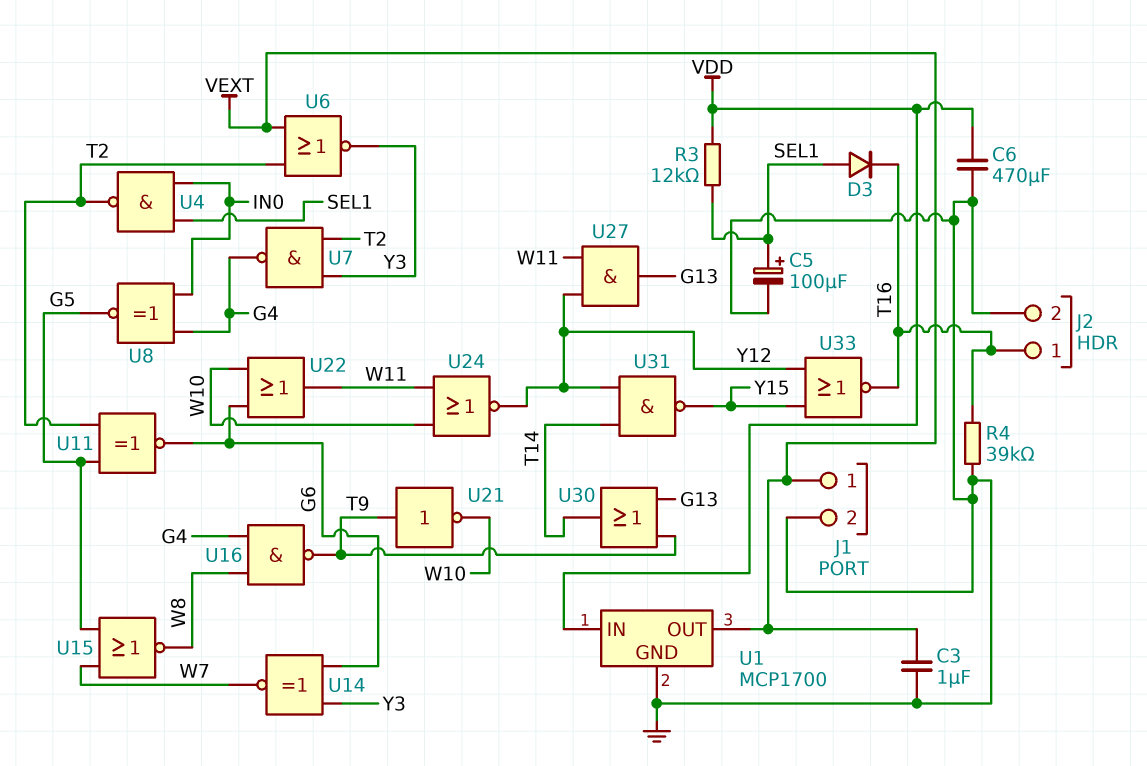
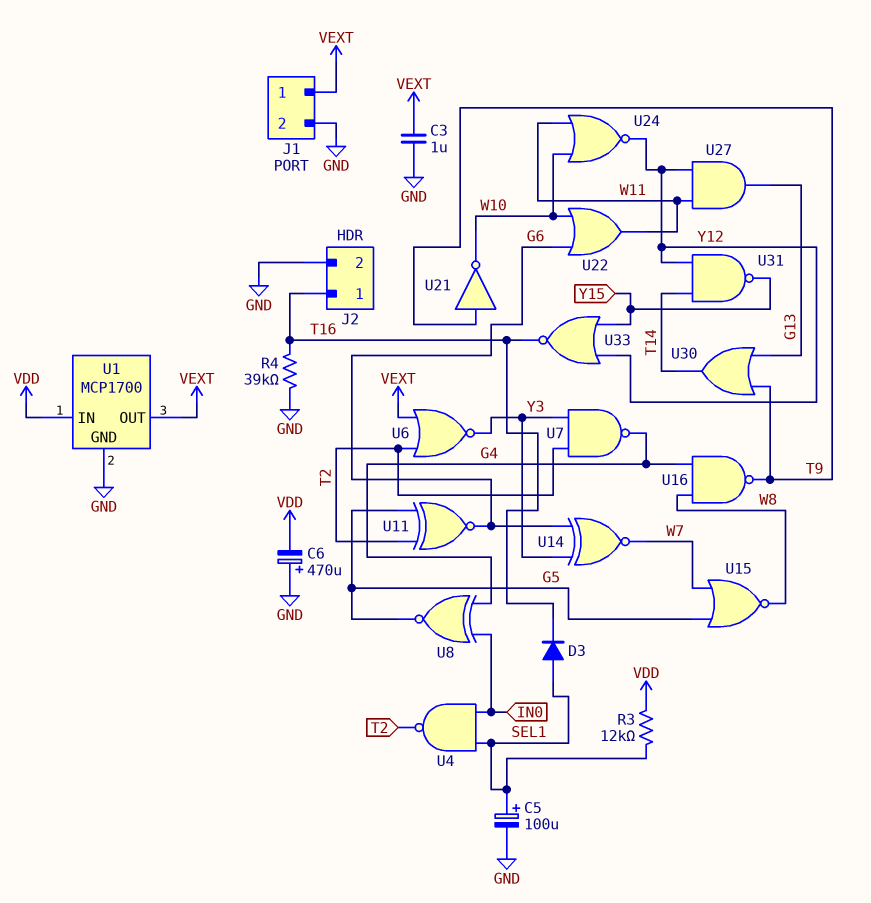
C6: 470uF (GND, VDD) -> 470uF (plus GND, minus VDD)

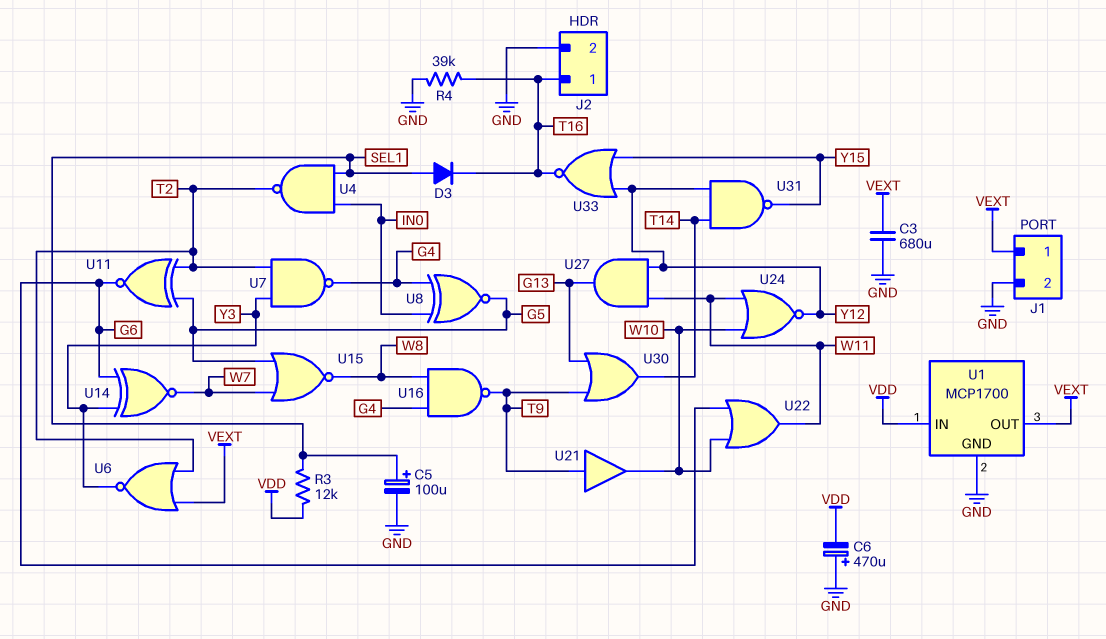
C3: 1uF (GND, VEXT) -> 680uF (GND, VEXT)
U21: NOT (in T9, out W10) -> buffer (in T9, out W10)

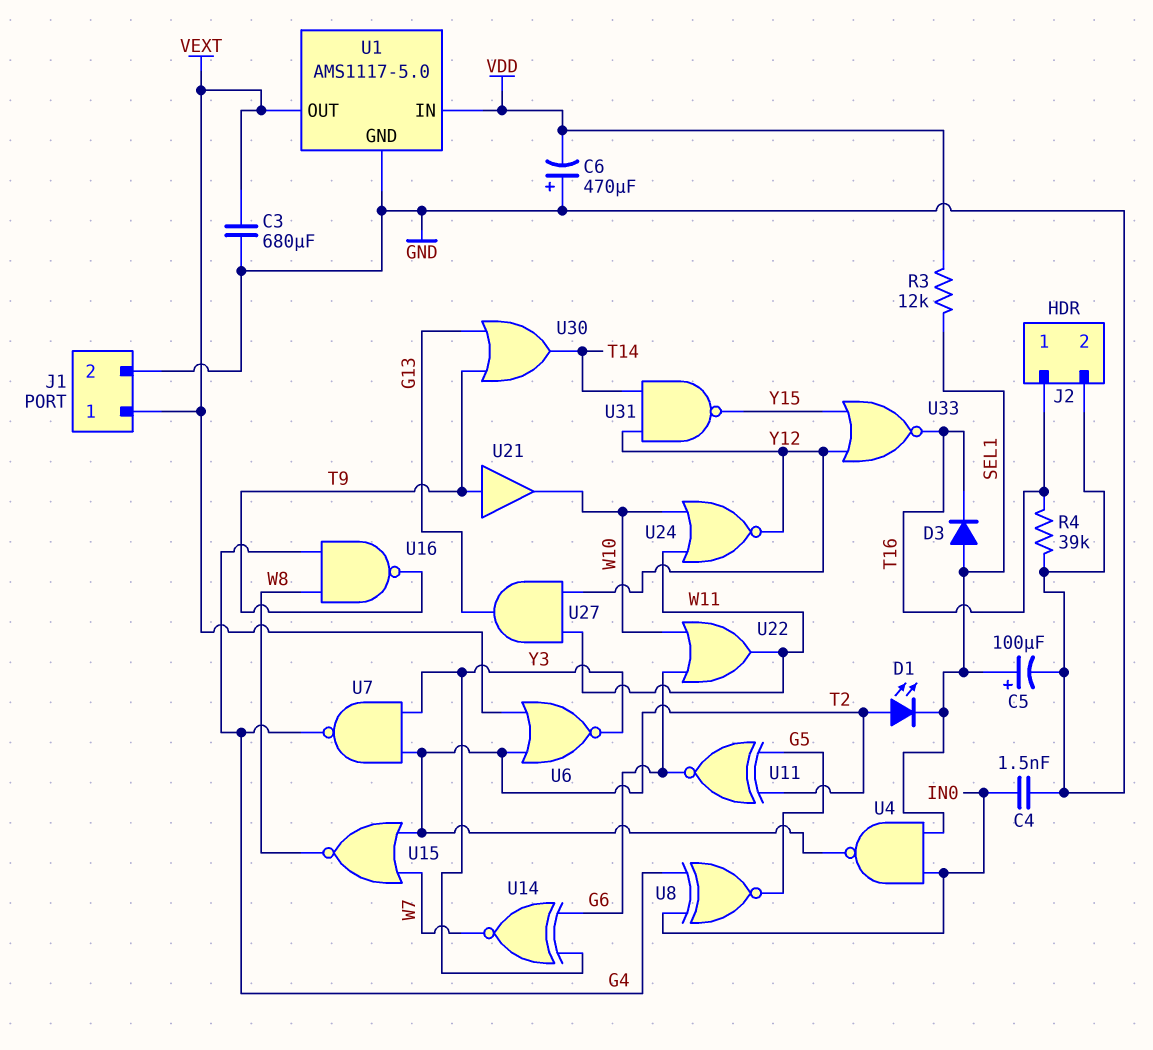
C4: none -> 1.5nF (GND, IN0)
D1: none -> LED (A T2, K SEL1)
U1: MCP1700 -> AMS1117-5.0
U15: NOR (in G5, in W7, out W8) -> NOR (in T2, in W7, out W8)

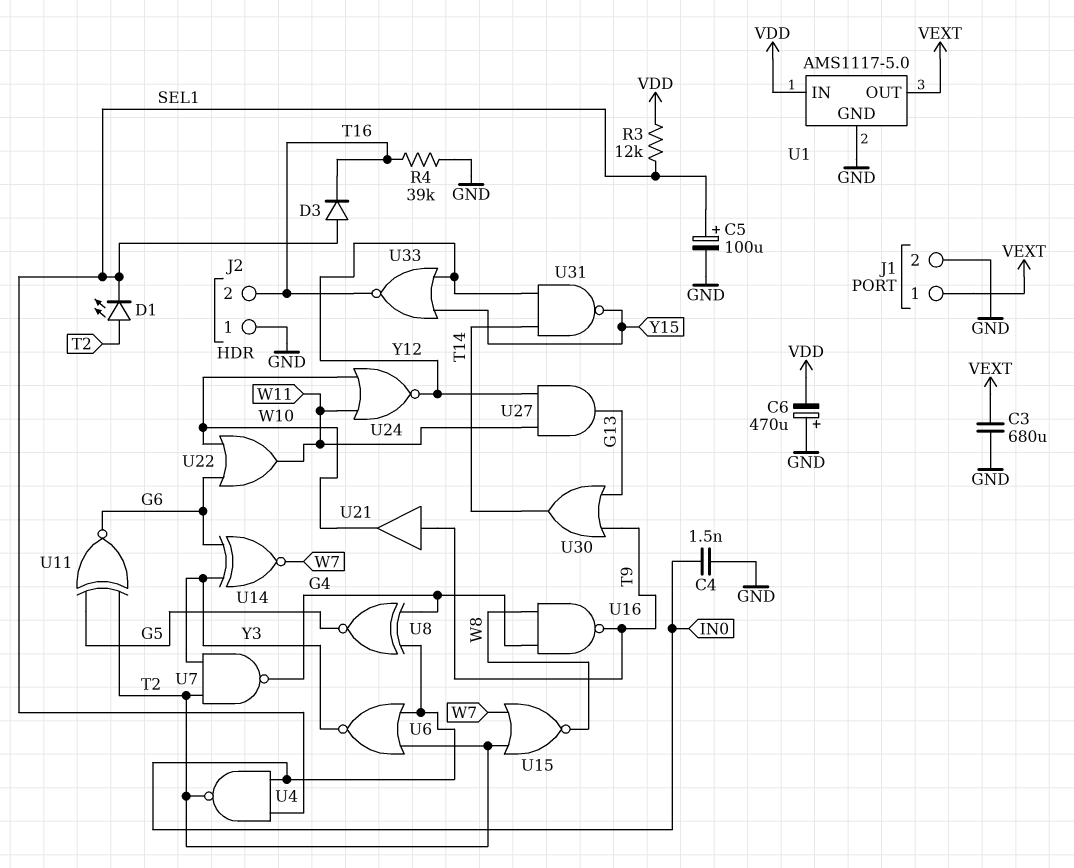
J2 pin 1: T16 -> GND
J2 pin 2: GND -> T16
U6: NOR (in T2, in VEXT, out Y3) -> NOR (in IN0, in T2, out Y3)

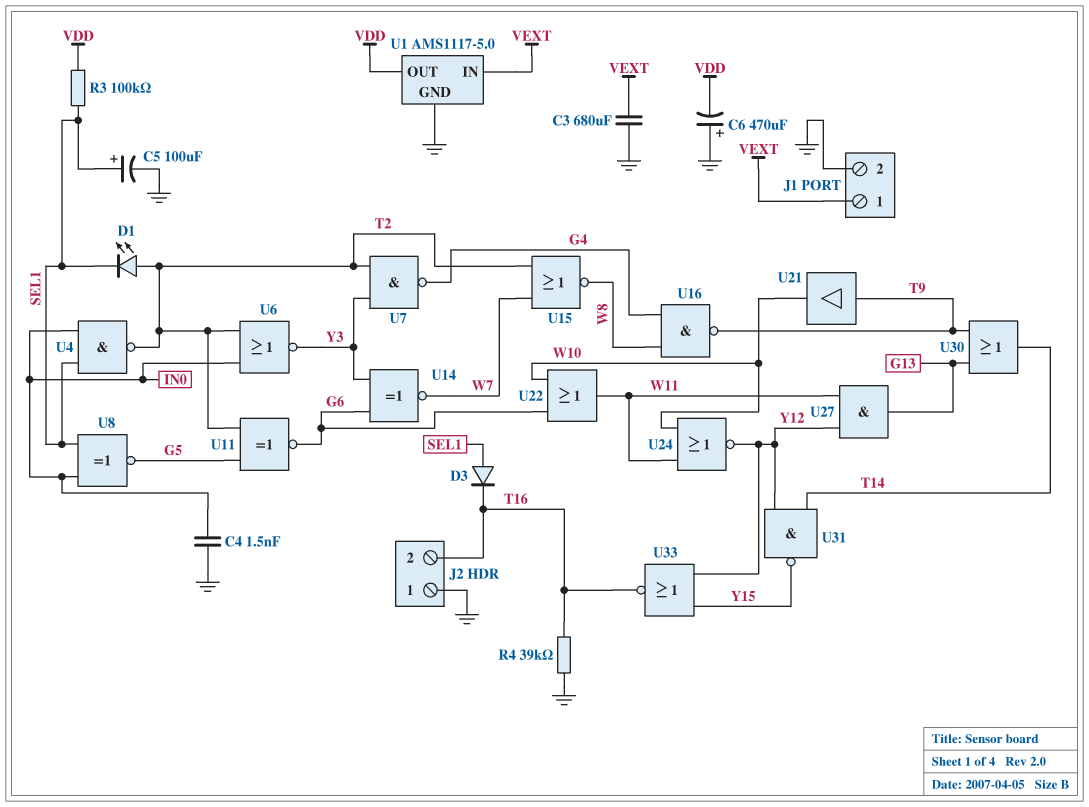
R3: 12k (SEL1, VDD) -> 100k (SEL1, VDD)
U1 pin IN: VDD -> VEXT
U1 pin OUT: VEXT -> VDD
U8: XNOR (in G4, in IN0, out G5) -> XNOR (in IN0, in SEL1, out G5)

